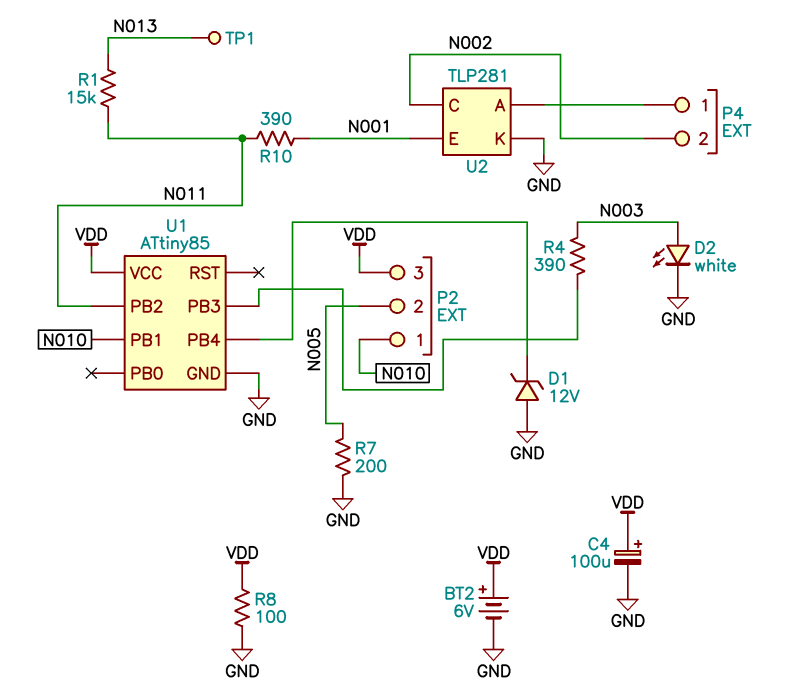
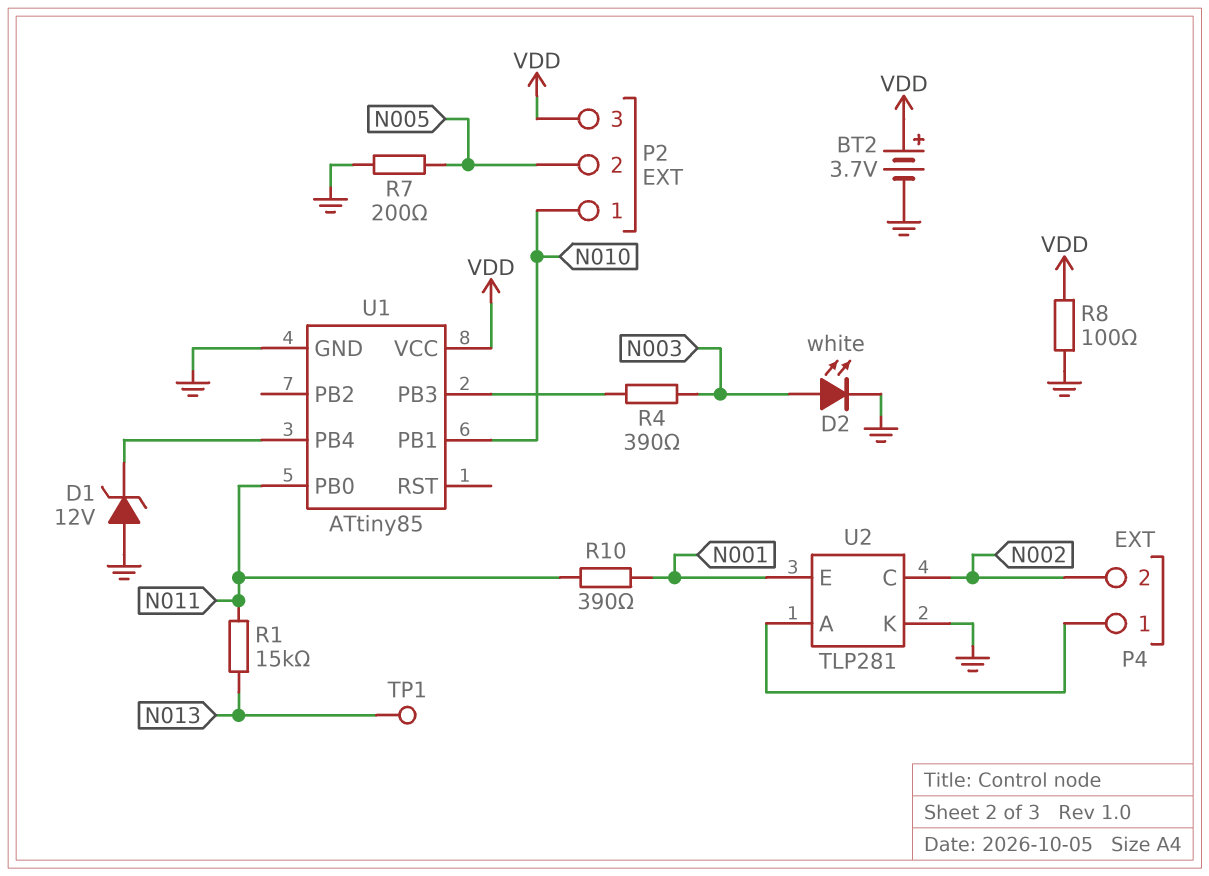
BT2: 6V (plus VDD, minus GND) -> 3.7V (plus VDD, minus GND)
C4: 100uF (plus VDD, minus GND) -> none
U1 pin PB0: none -> N011
U1 pin PB2: N011 -> none

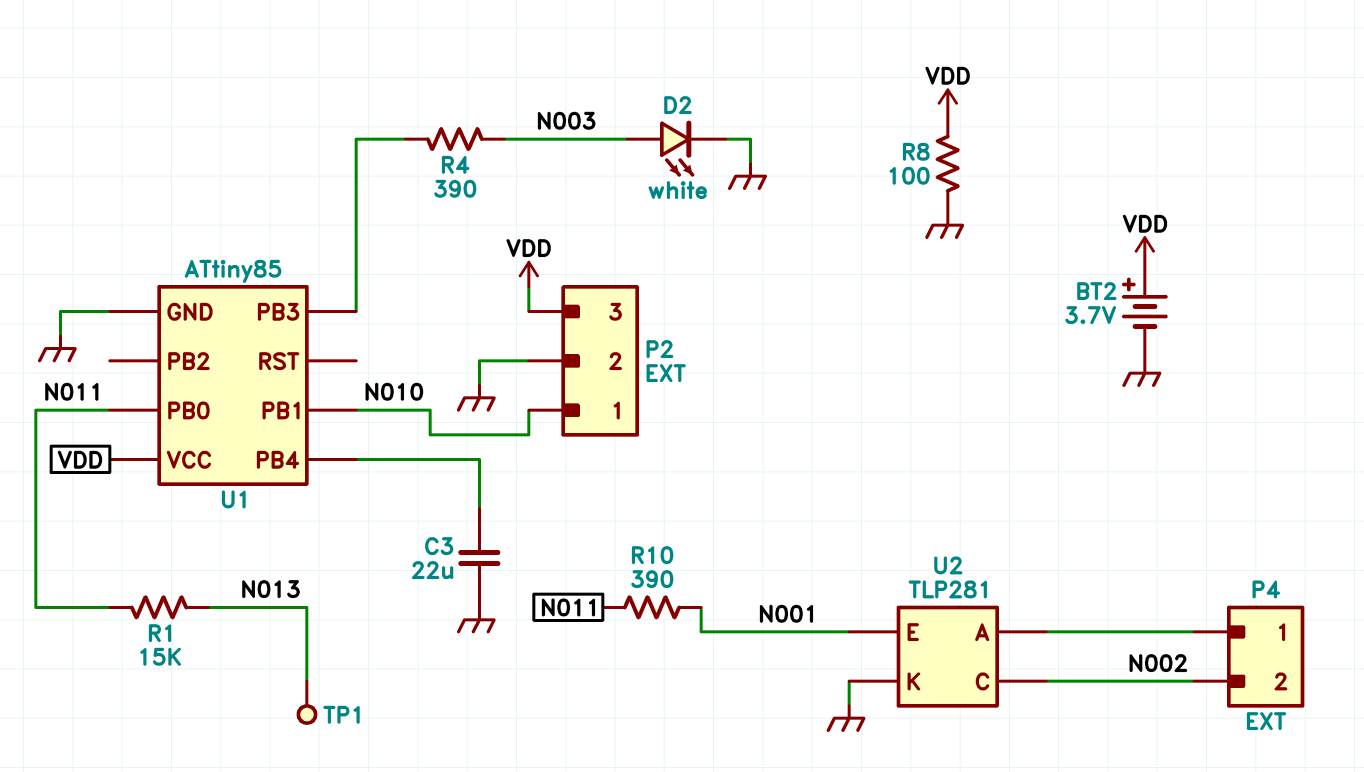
C3: none -> 22uF (GND, U1/PB4)
D1: zener 12V (A GND, K U1/PB4) -> none
P2 pin 2: N005 -> GND
R7: 200 (GND, N005) -> none

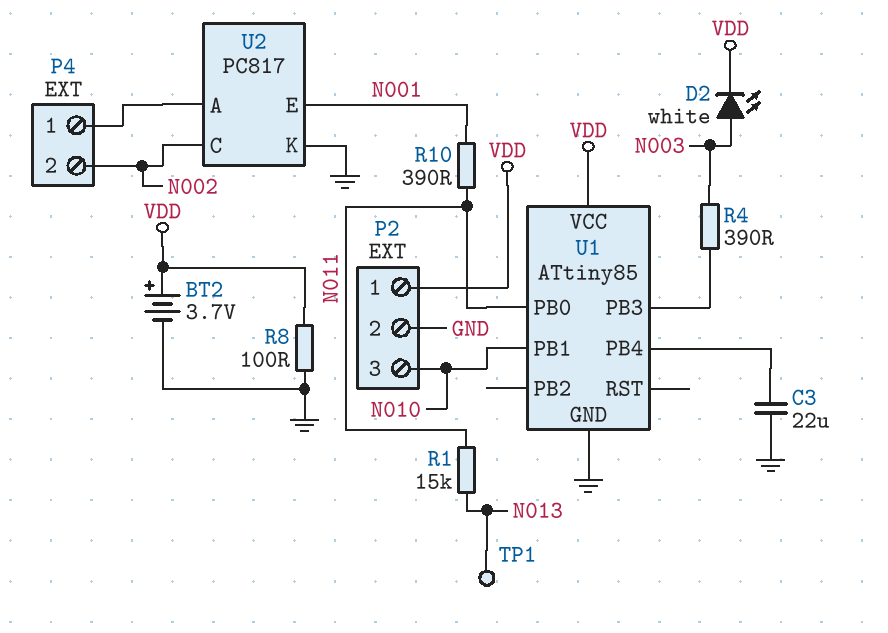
D2: LED white (A N003, K GND) -> LED white (A N003, K VDD)
P2 pin 1: N010 -> VDD
P2 pin 3: VDD -> N010
U2: TLP281 -> PC817

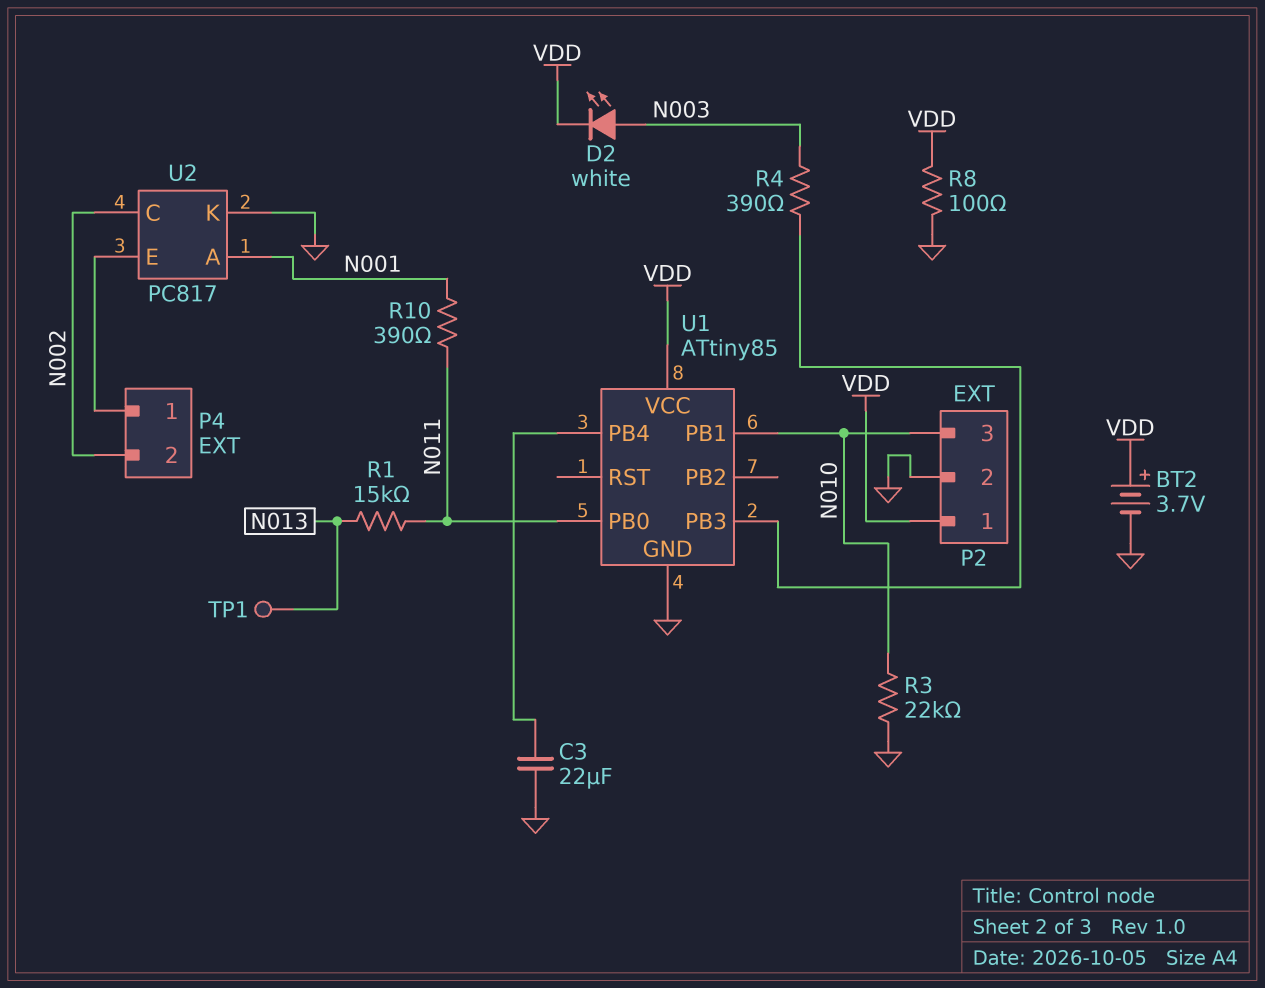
R3: none -> 22k (GND, N010)
U2 pin A: P4/1 -> N001
U2 pin E: N001 -> P4/1

